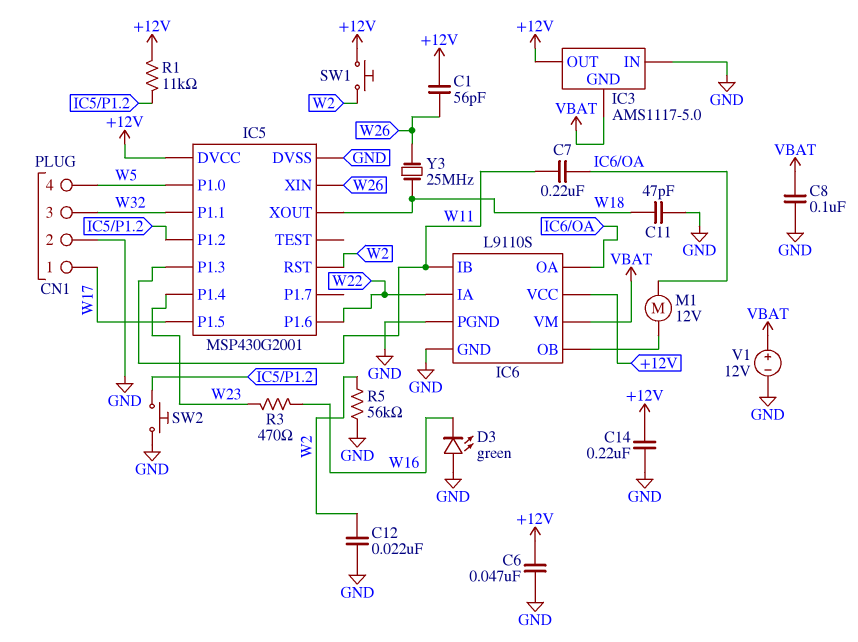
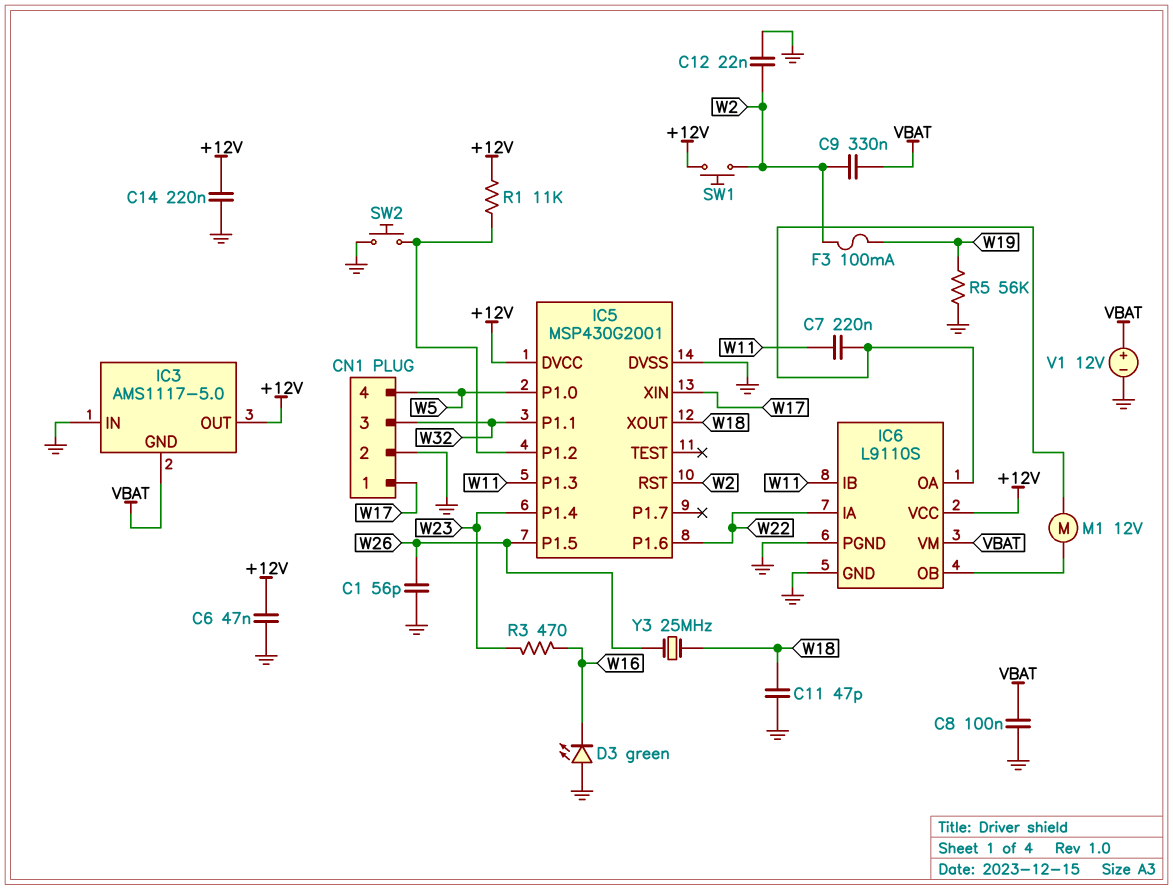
C1: 56pF (+12V, W26) -> 56pF (GND, W26)
C9: none -> 330nF (VBAT, W2)
F3: none -> 100mA (W2, W19)
IC5 pin P1.5: W17 -> W26
IC5 pin XIN: W26 -> W17
R5: 56k (GND, W2) -> 56k (GND, W19)

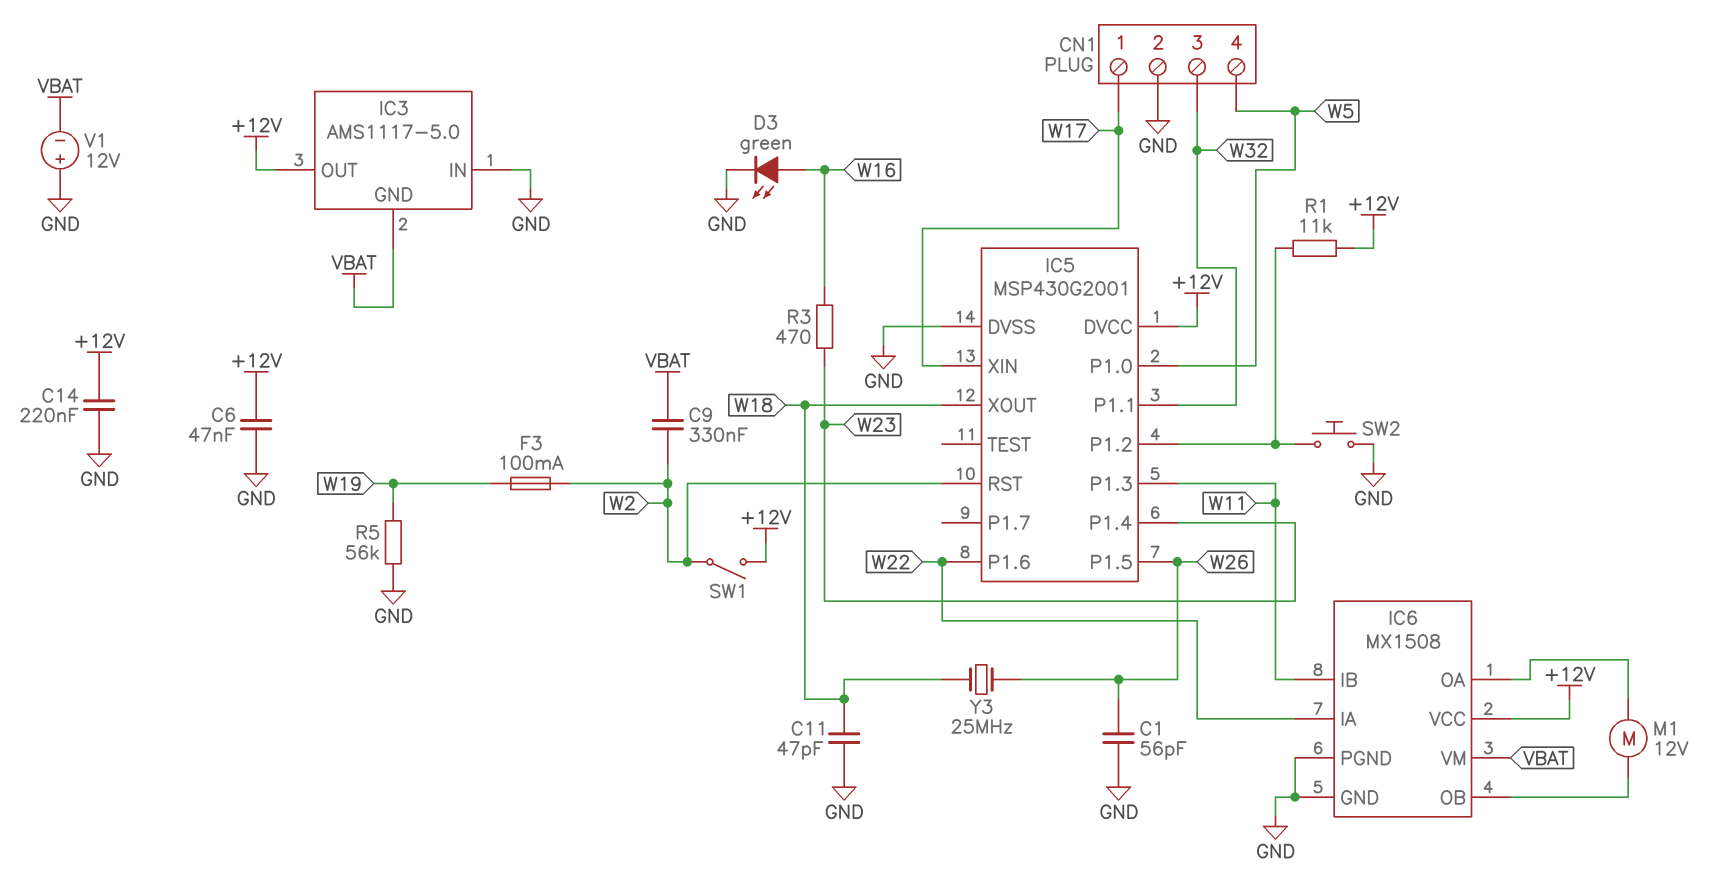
C7: 220nF (IC6/OA, W11) -> none
C8: 100nF (GND, VBAT) -> none
C12: 22nF (GND, W2) -> none
D3: LED green (A GND, K W16) -> LED green (A W16, K GND)
IC6: L9110S -> MX1508
SW1: button (+12V, W2) -> switch (+12V, W2)
V1: 12V (plus VBAT, minus GND) -> 12V (plus GND, minus VBAT)

